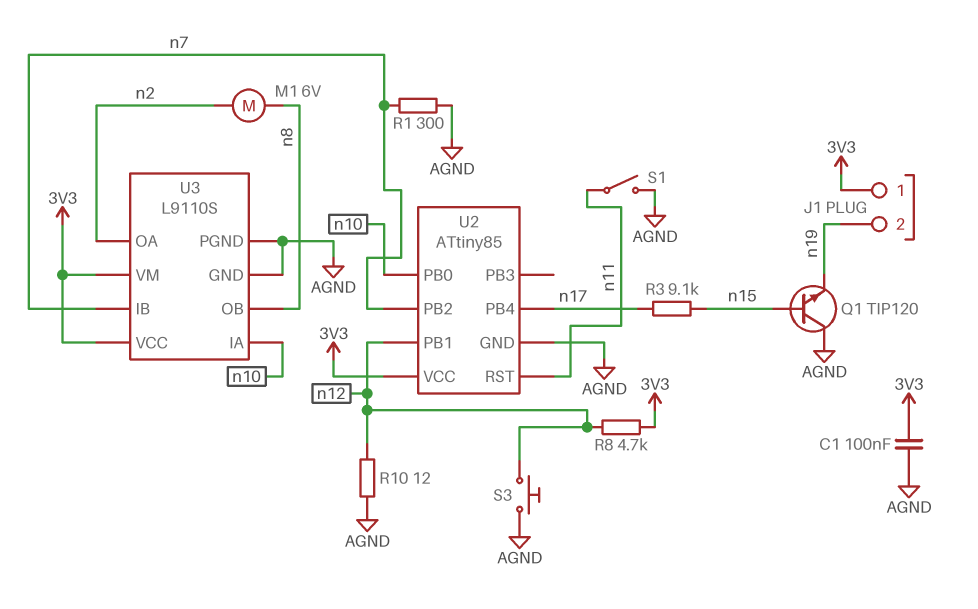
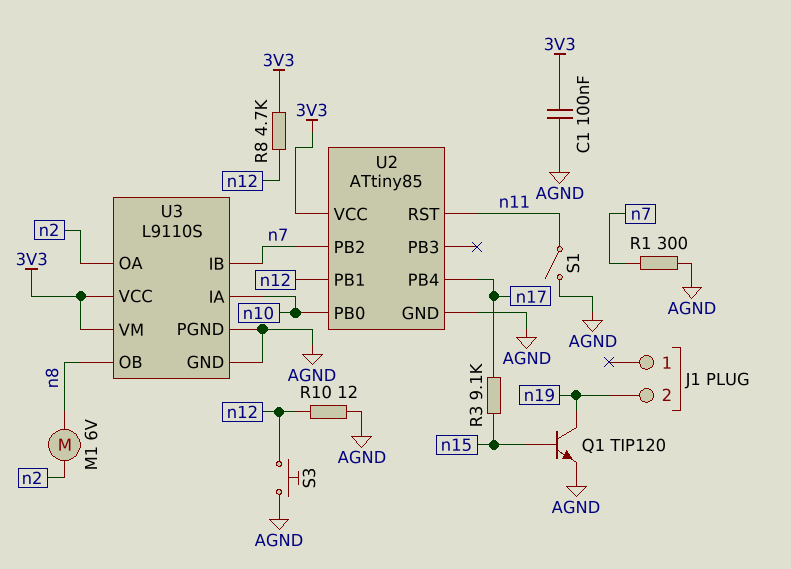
J1 pin 1: 3V3 -> none
Q1: NPN TIP120 (B n15, C AGND, E n19) -> NPN TIP120 (B n15, C n19, E AGND)

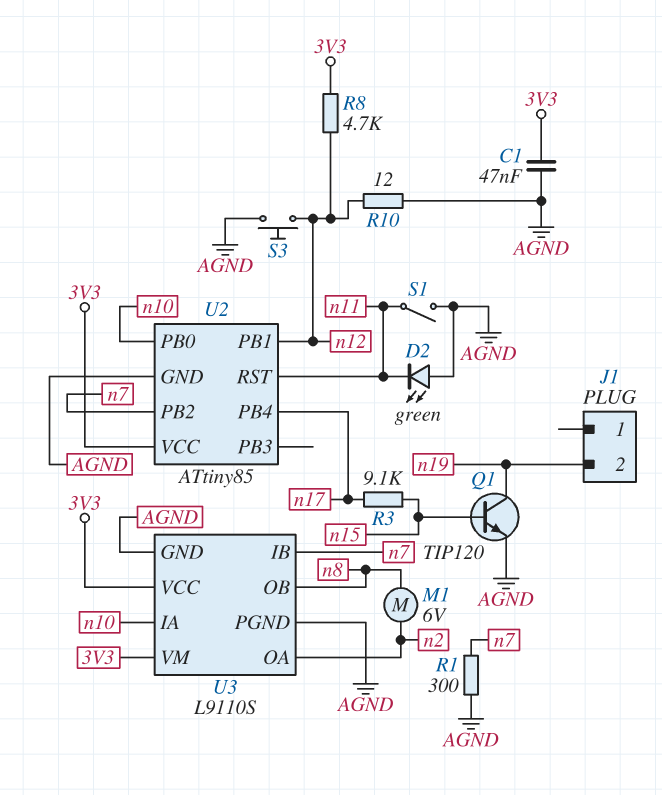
C1: 100nF (3V3, AGND) -> 47nF (3V3, AGND)
D2: none -> LED green (A AGND, K n11)

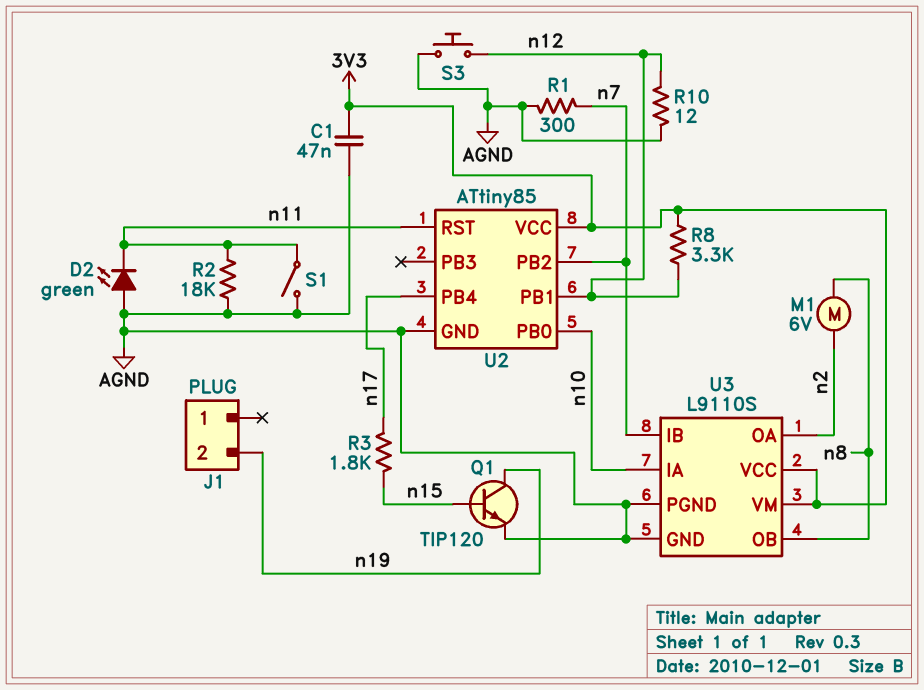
R2: none -> 18k (AGND, n11)
R3: 9.1k (n15, n17) -> 1.8k (n15, n17)
R8: 4.7k (3V3, n12) -> 3.3k (3V3, n12)

